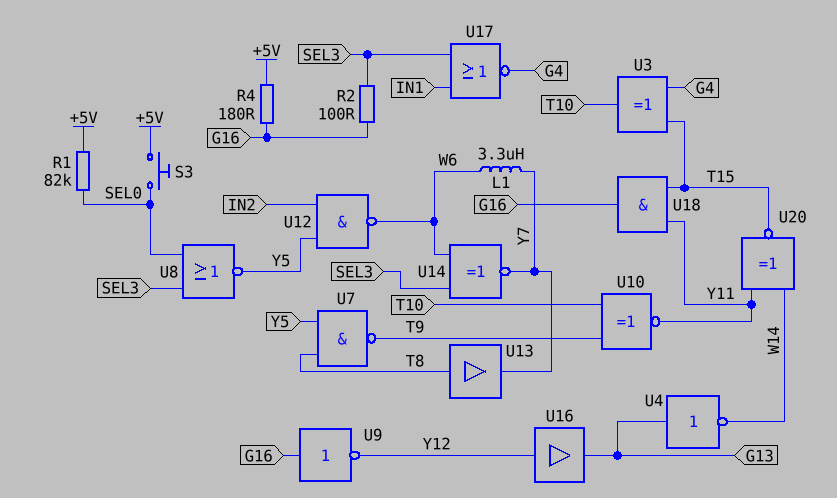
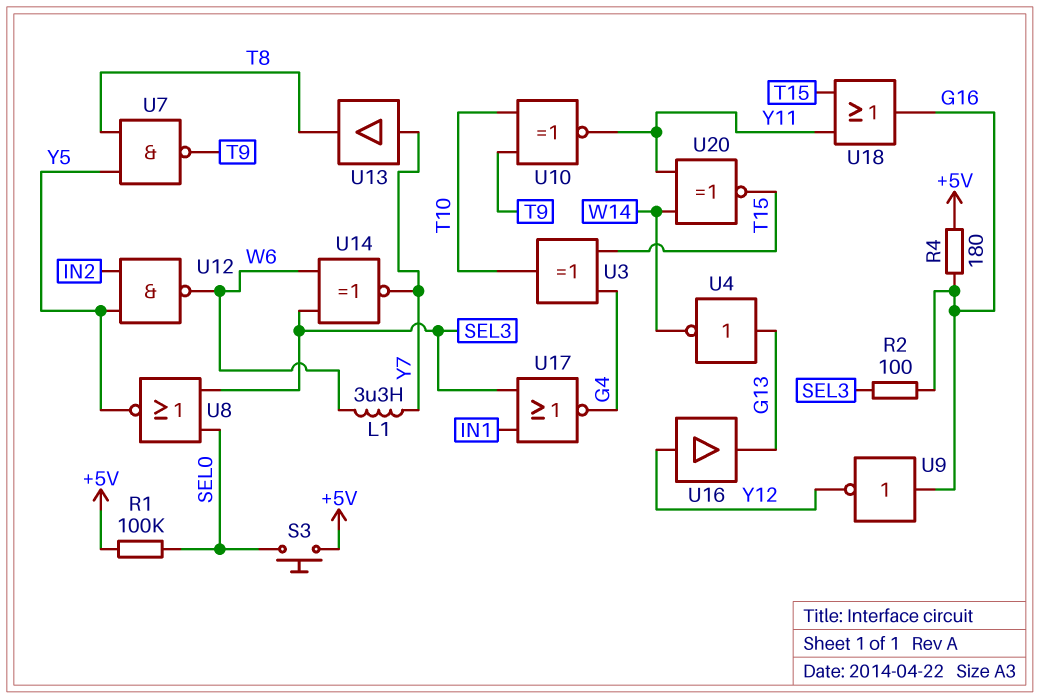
R1: 82k (+5V, SEL0) -> 100k (+5V, SEL0)
U13: buffer (in T8, out Y7) -> buffer (in Y7, out T8)
U18: AND (in T15, in Y11, out G16) -> OR (in T15, in Y11, out G16)

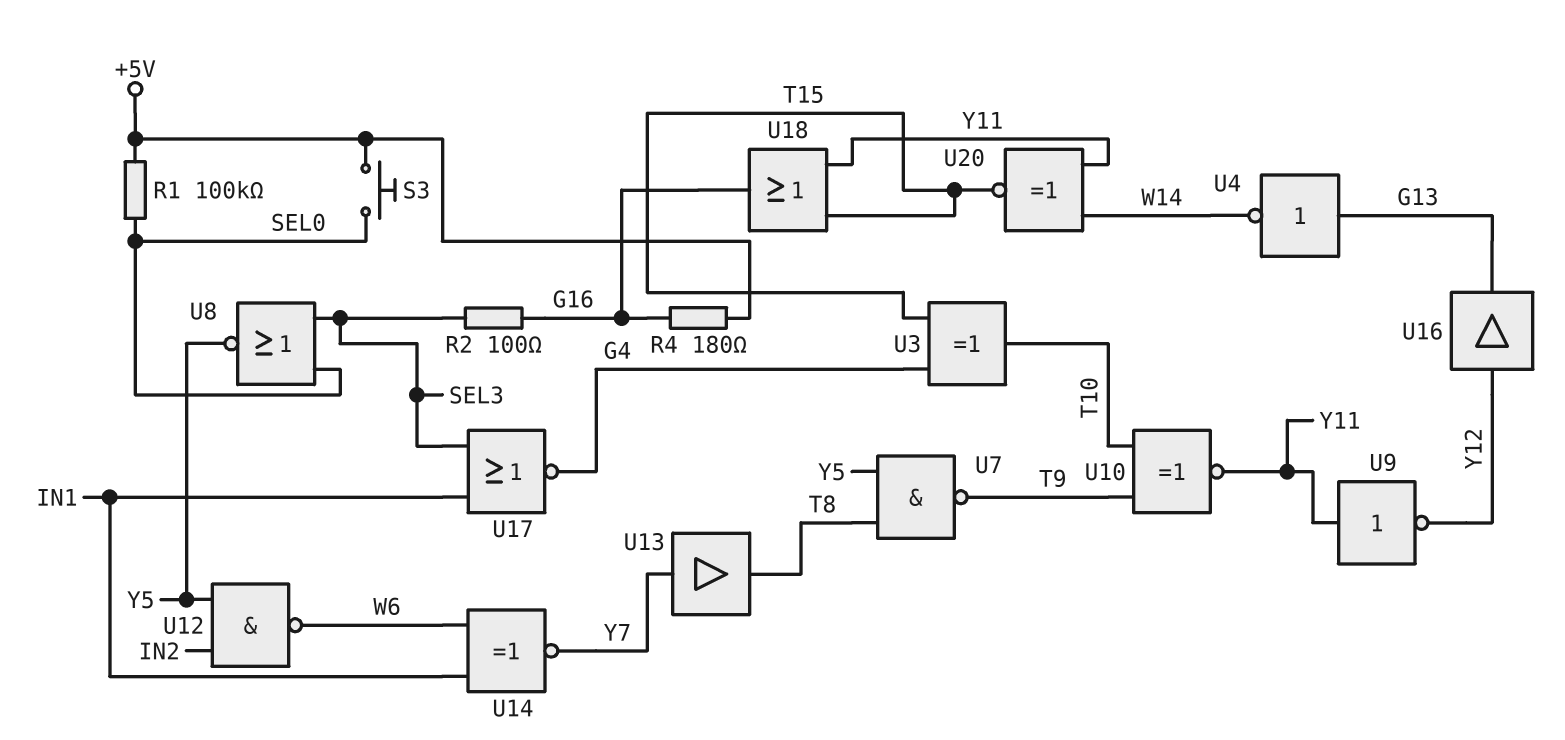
L1: 3.3uH (W6, Y7) -> none
U9: NOT (in G16, out Y12) -> NOT (in Y11, out Y12)
U14: XNOR (in SEL3, in W6, out Y7) -> XNOR (in IN1, in W6, out Y7)

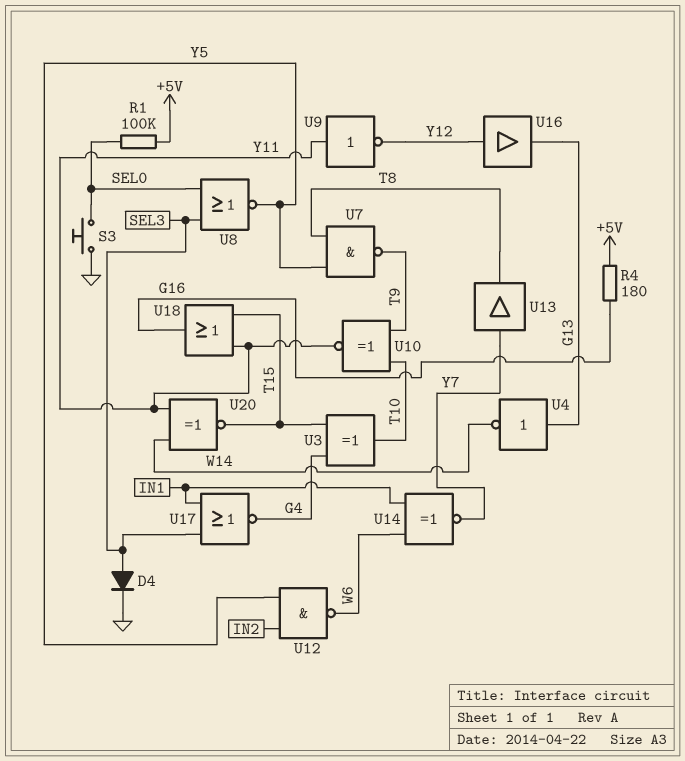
D4: none -> diode (A SEL3, K GND)
R2: 100 (G16, SEL3) -> none
S3: button (+5V, SEL0) -> button (GND, SEL0)

